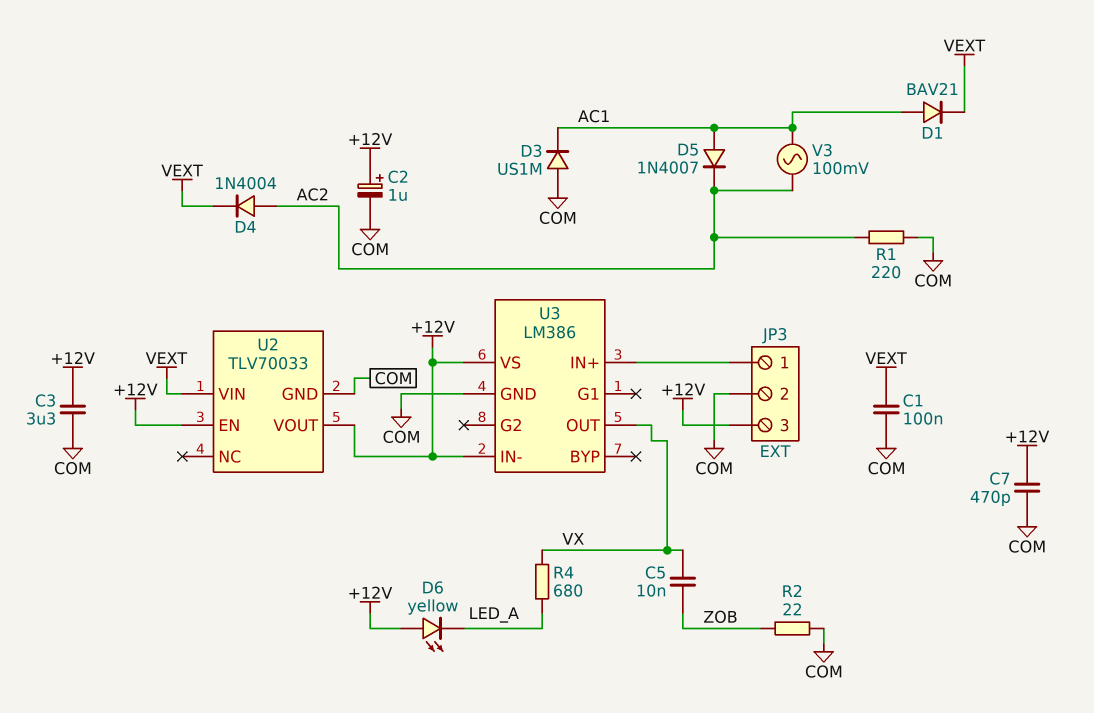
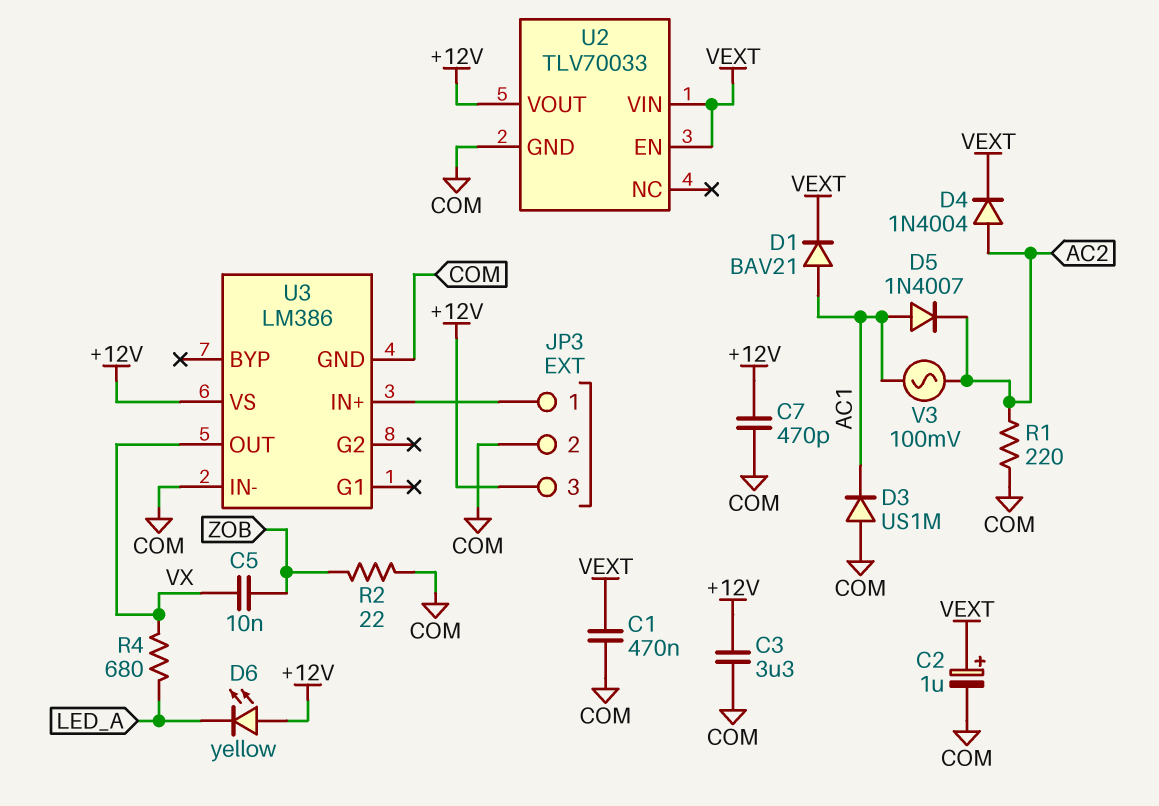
C1: 100nF (COM, VEXT) -> 470nF (COM, VEXT)
C2: 1uF (plus +12V, minus COM) -> 1uF (plus VEXT, minus COM)
U2 pin EN: +12V -> VEXT
U3 pin IN-: +12V -> COM

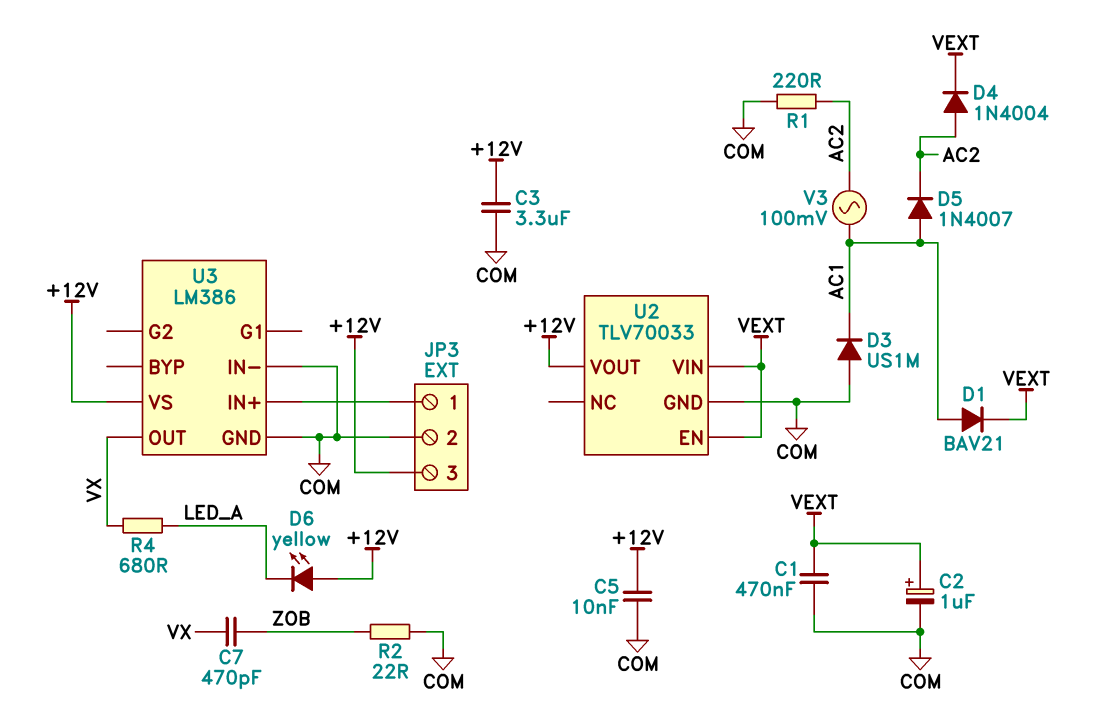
C5: 10nF (VX, ZOB) -> 10nF (+12V, COM)
C7: 470pF (+12V, COM) -> 470pF (VX, ZOB)

